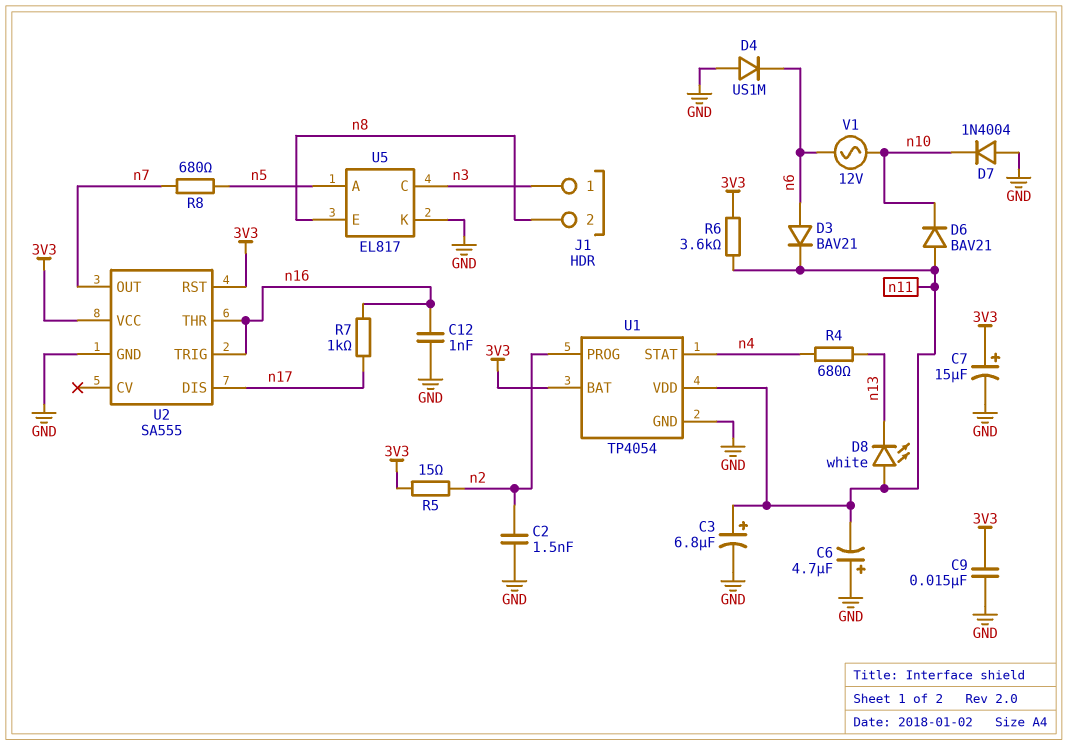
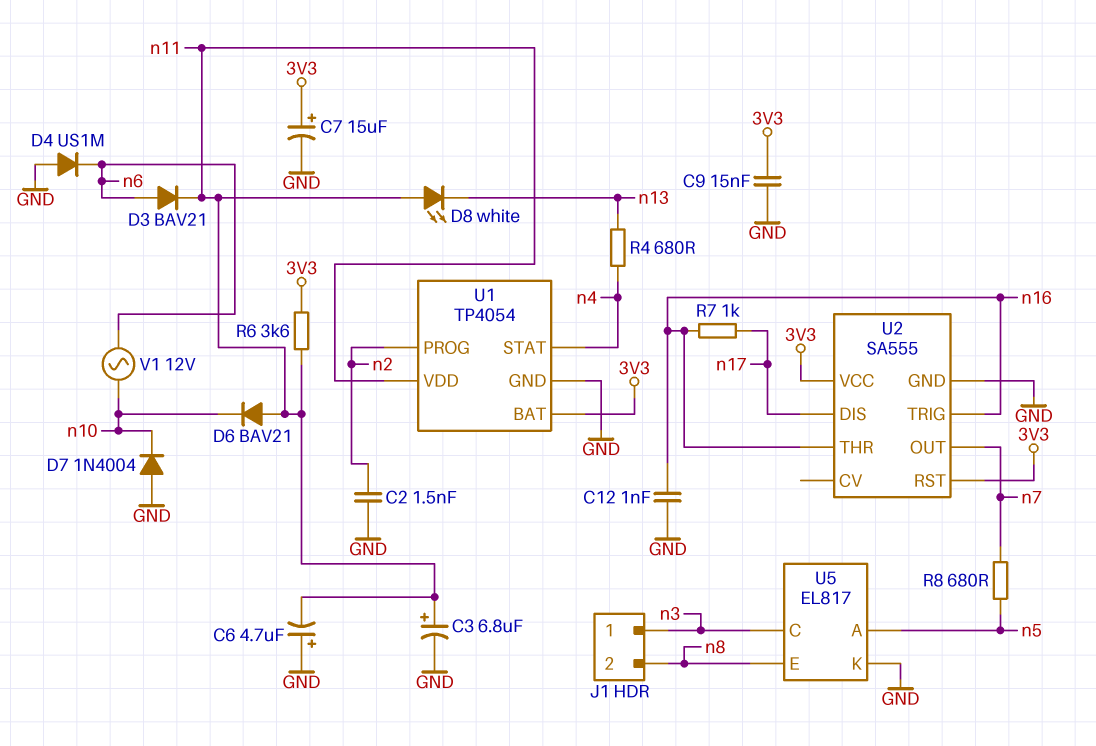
R5: 15 (3V3, n2) -> none

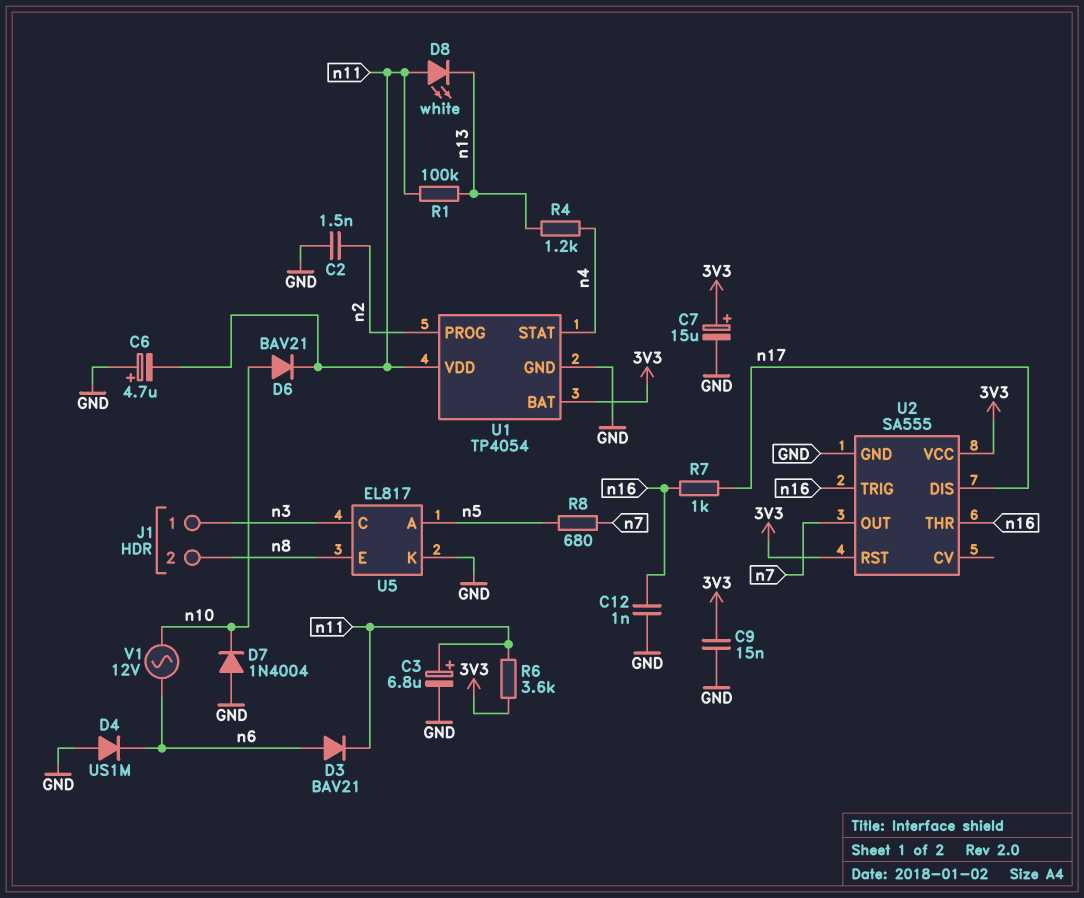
D6: diode BAV21 (A n11, K n10) -> diode BAV21 (A n10, K n11)
R1: none -> 100k (n11, n13)
R4: 680 (n4, n13) -> 1.2k (n4, n13)

